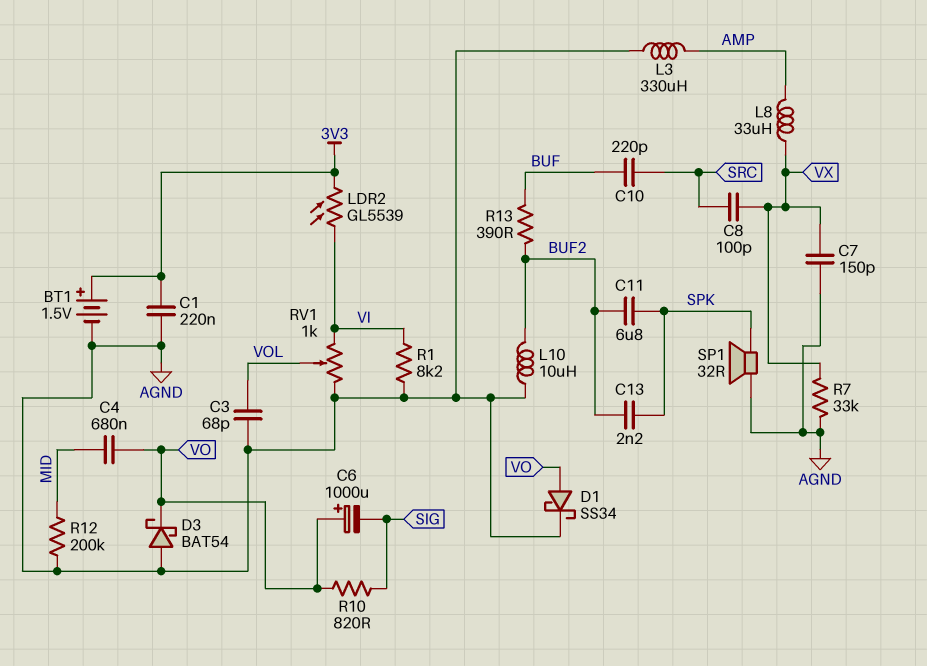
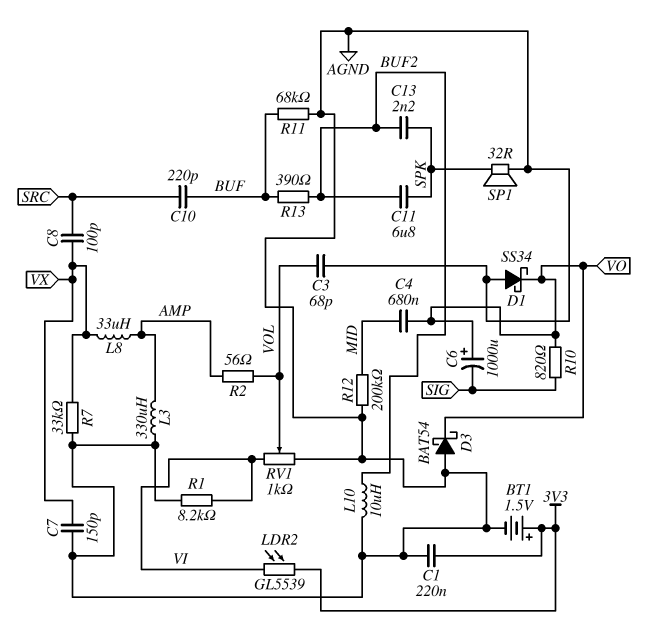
D1: schottky SS34 (A VO, K AGND) -> schottky SS34 (A AGND, K VO)
R2: none -> 56 (AMP, VOL)
R11: none -> 68k (AGND, BUF)

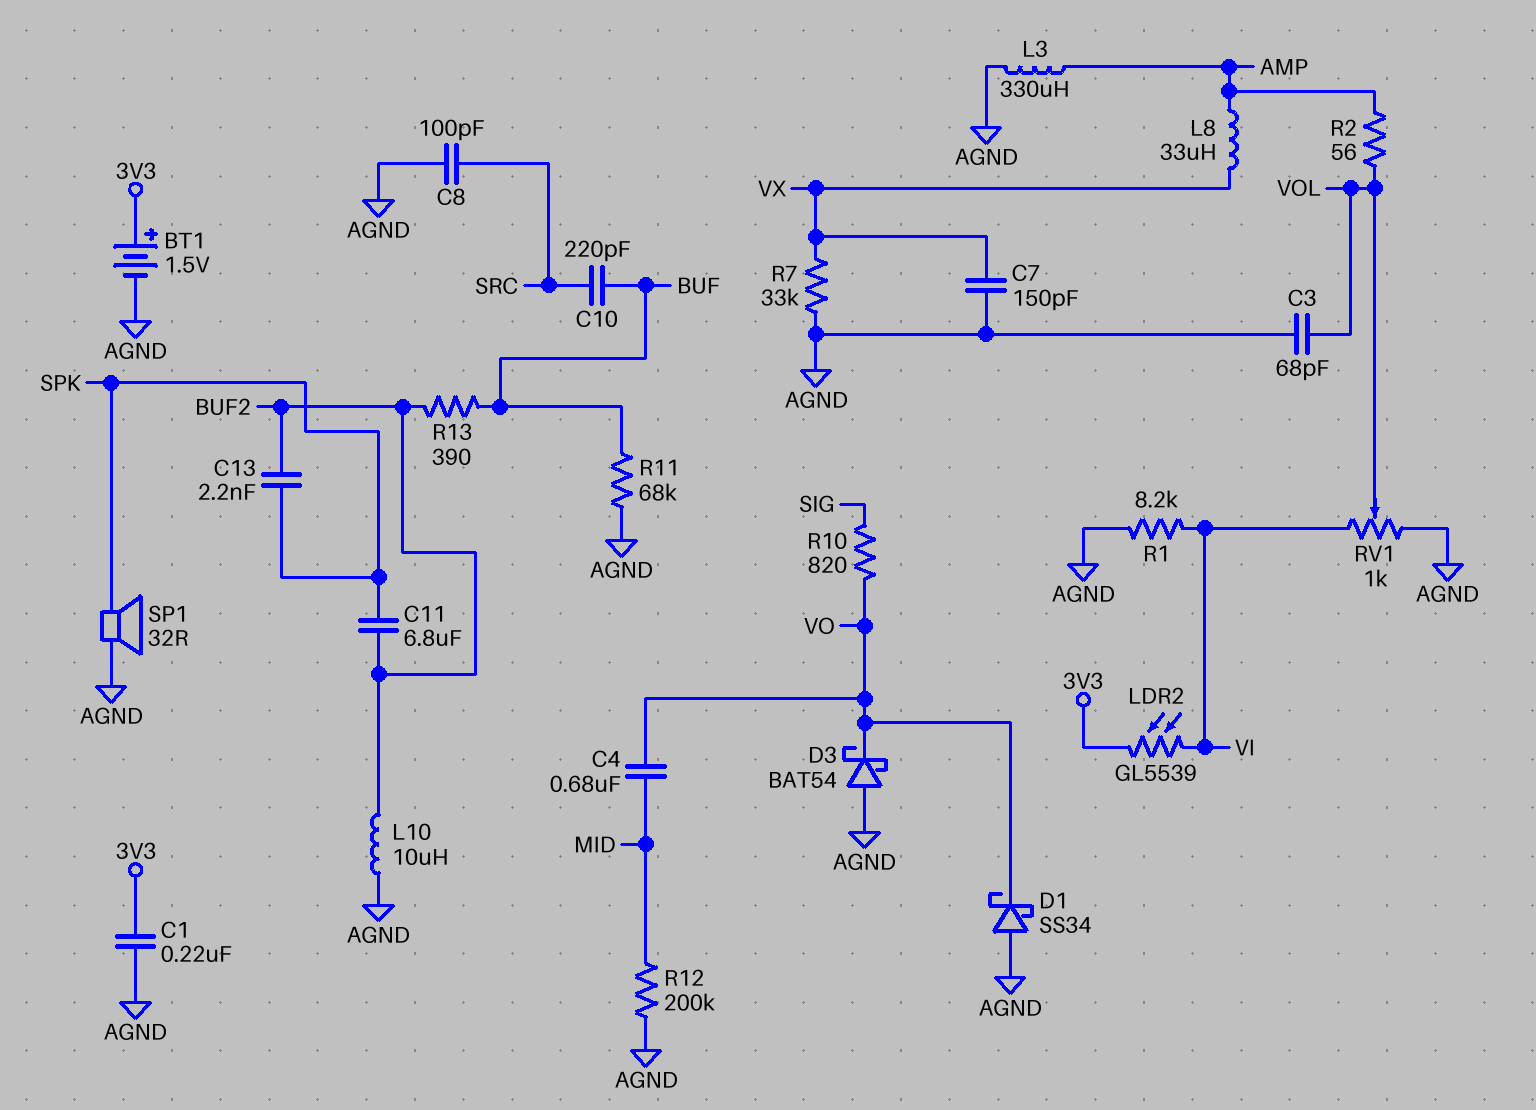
C6: 1000uF (plus VO, minus SIG) -> none
C8: 100pF (SRC, VX) -> 100pF (AGND, SRC)

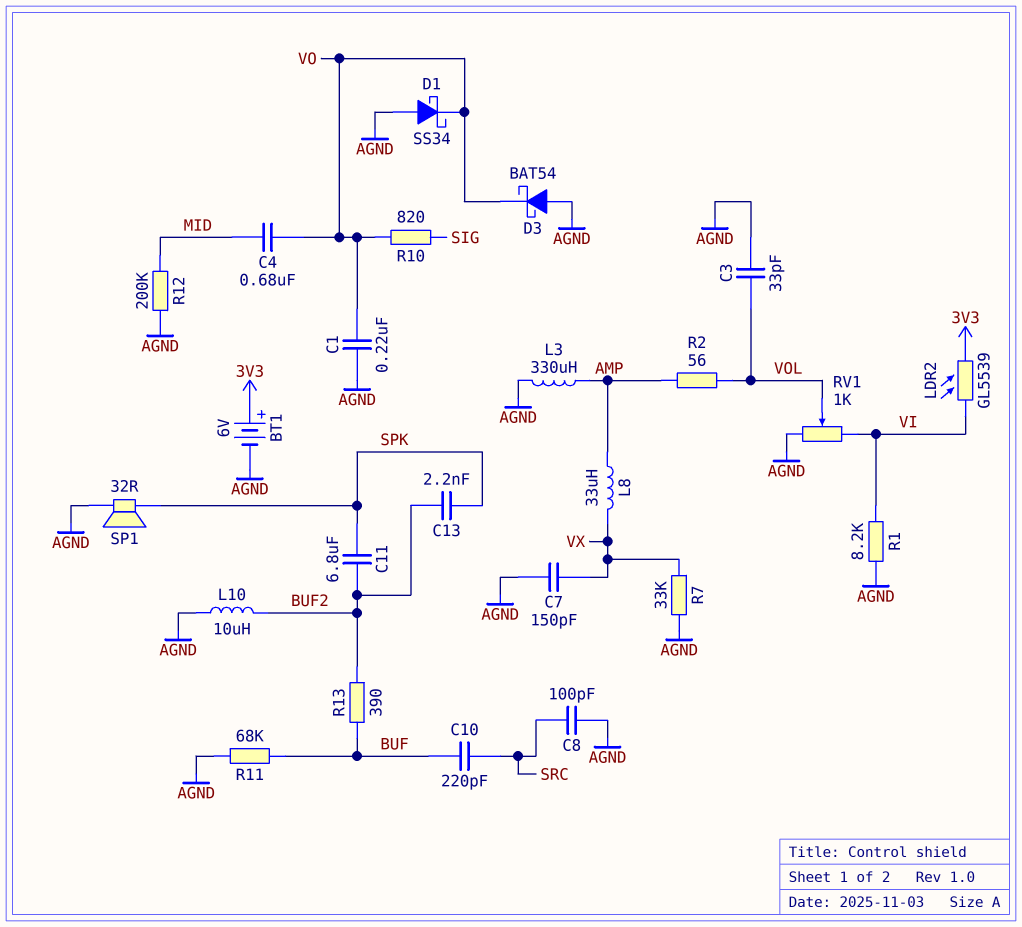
BT1: 1.5V (plus 3V3, minus AGND) -> 6V (plus 3V3, minus AGND)
C1: 220nF (3V3, AGND) -> 220nF (AGND, VO)
C3: 68pF (AGND, VOL) -> 33pF (AGND, VOL)

